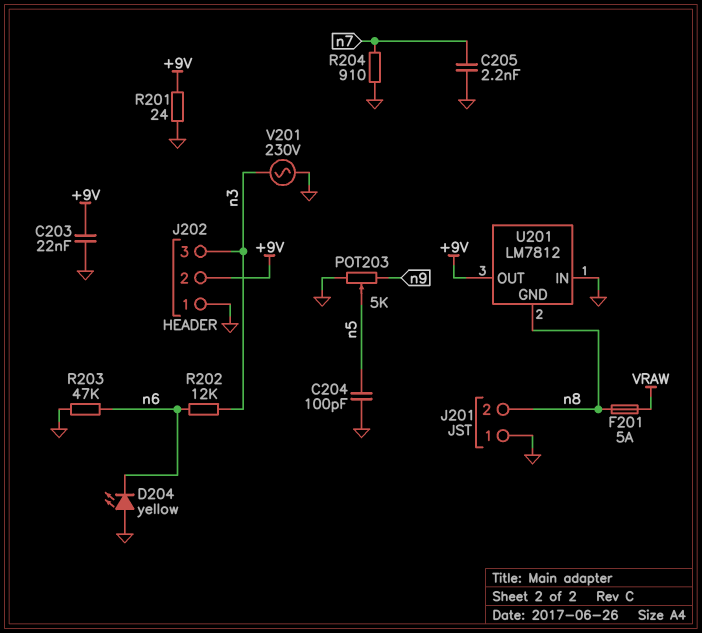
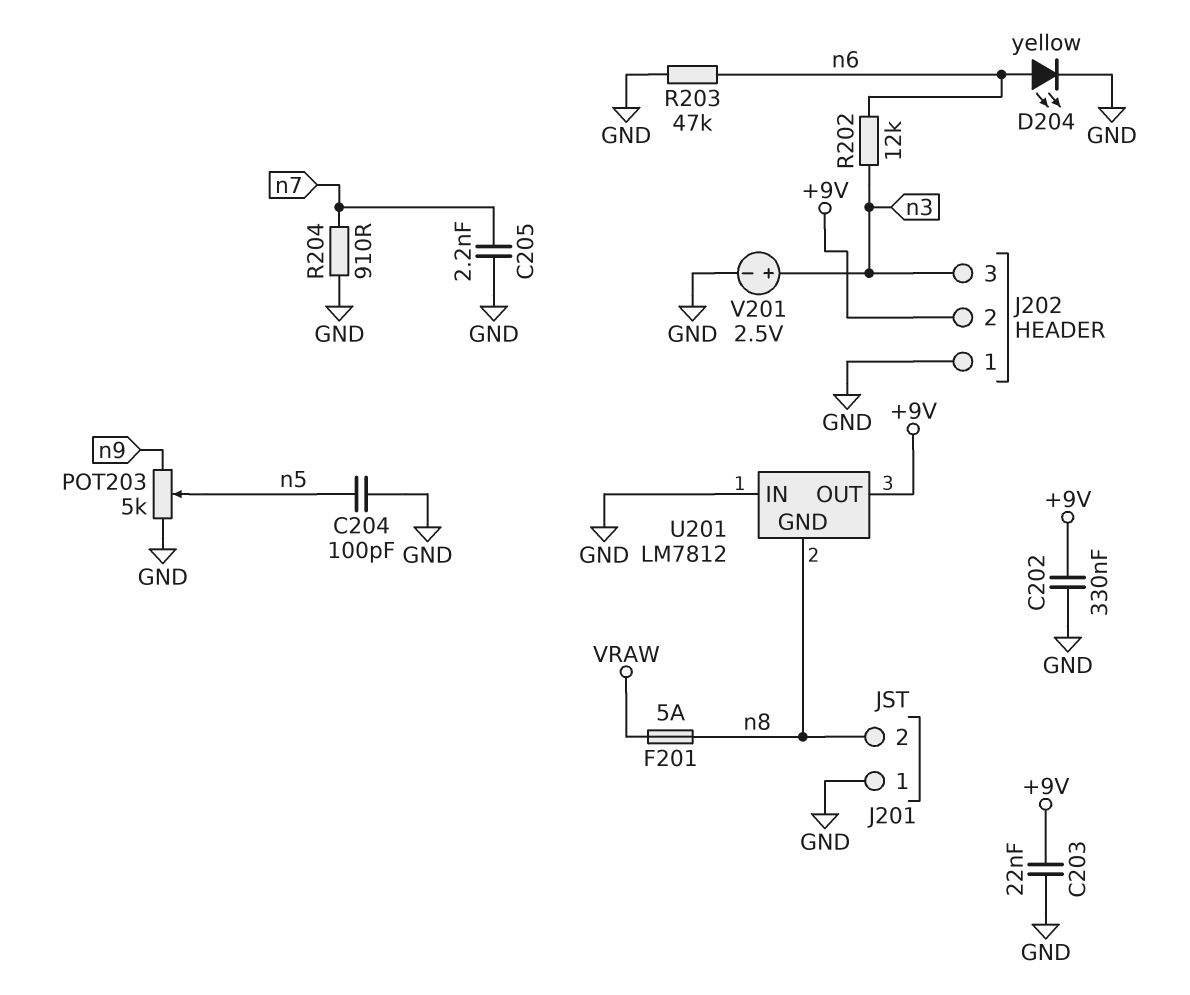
C202: none -> 330nF (+9V, GND)
D204: LED yellow (A GND, K n6) -> LED yellow (A n6, K GND)
R201: 24 (+9V, GND) -> none
V201: AC 230V (GND, n3) -> 2.5V (plus n3, minus GND)

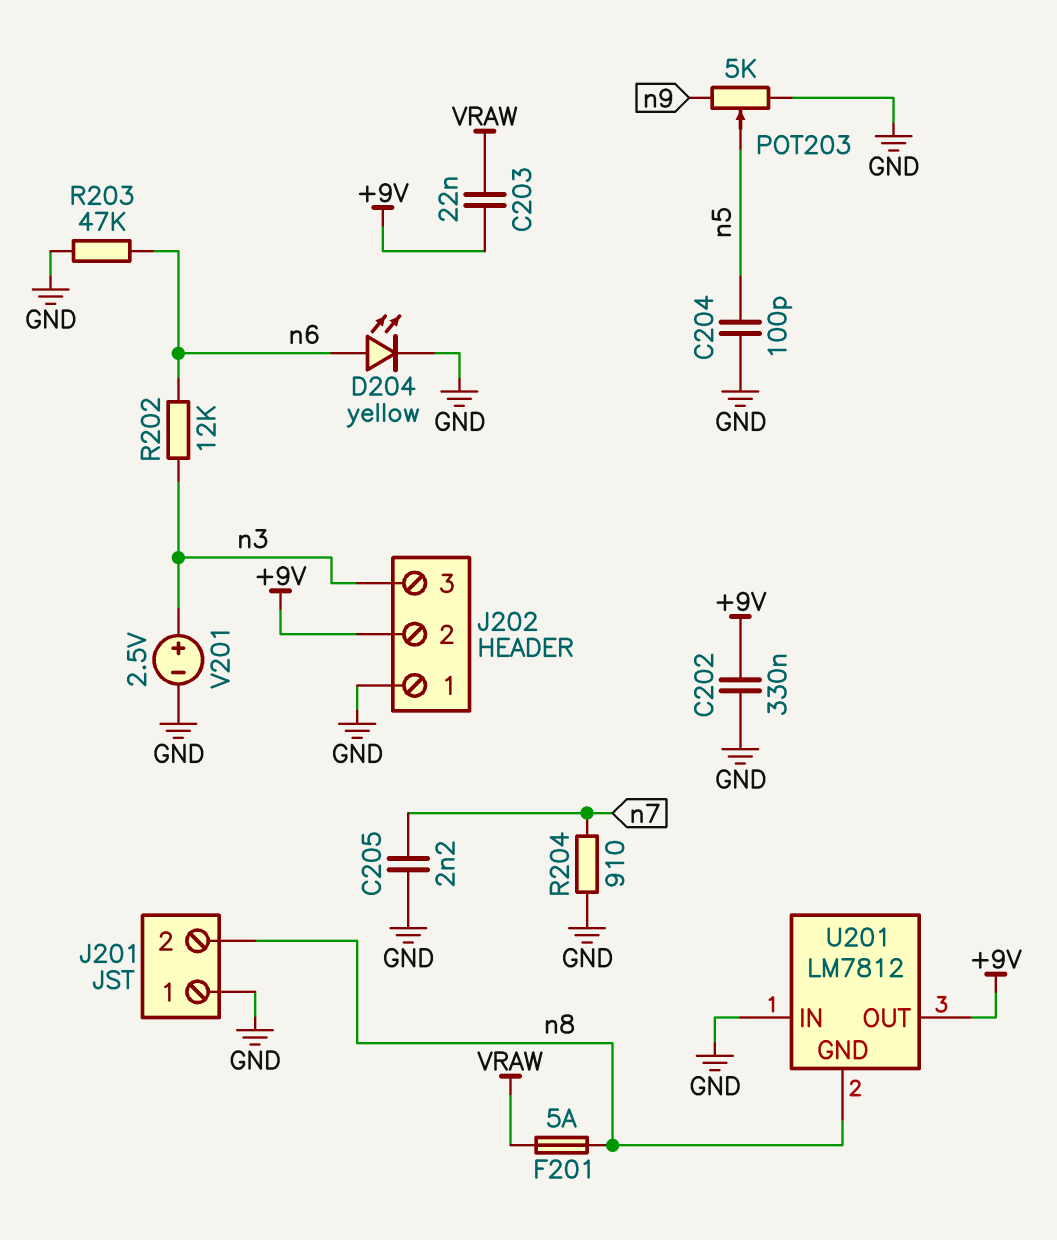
C203: 22nF (+9V, GND) -> 22nF (+9V, VRAW)

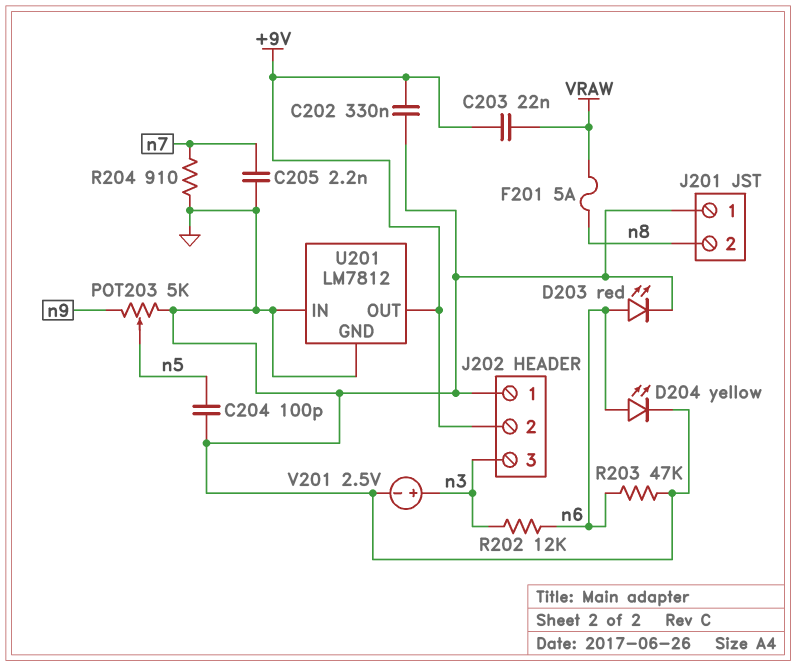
D203: none -> LED red (A n6, K GND)
U201 pin GND: n8 -> GND

